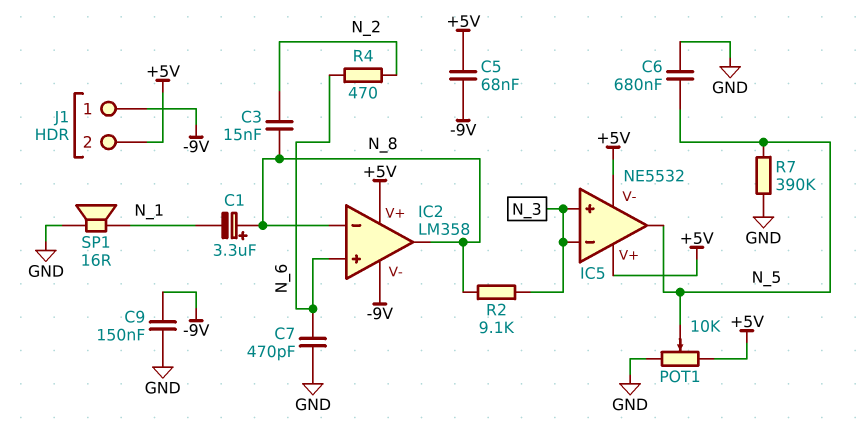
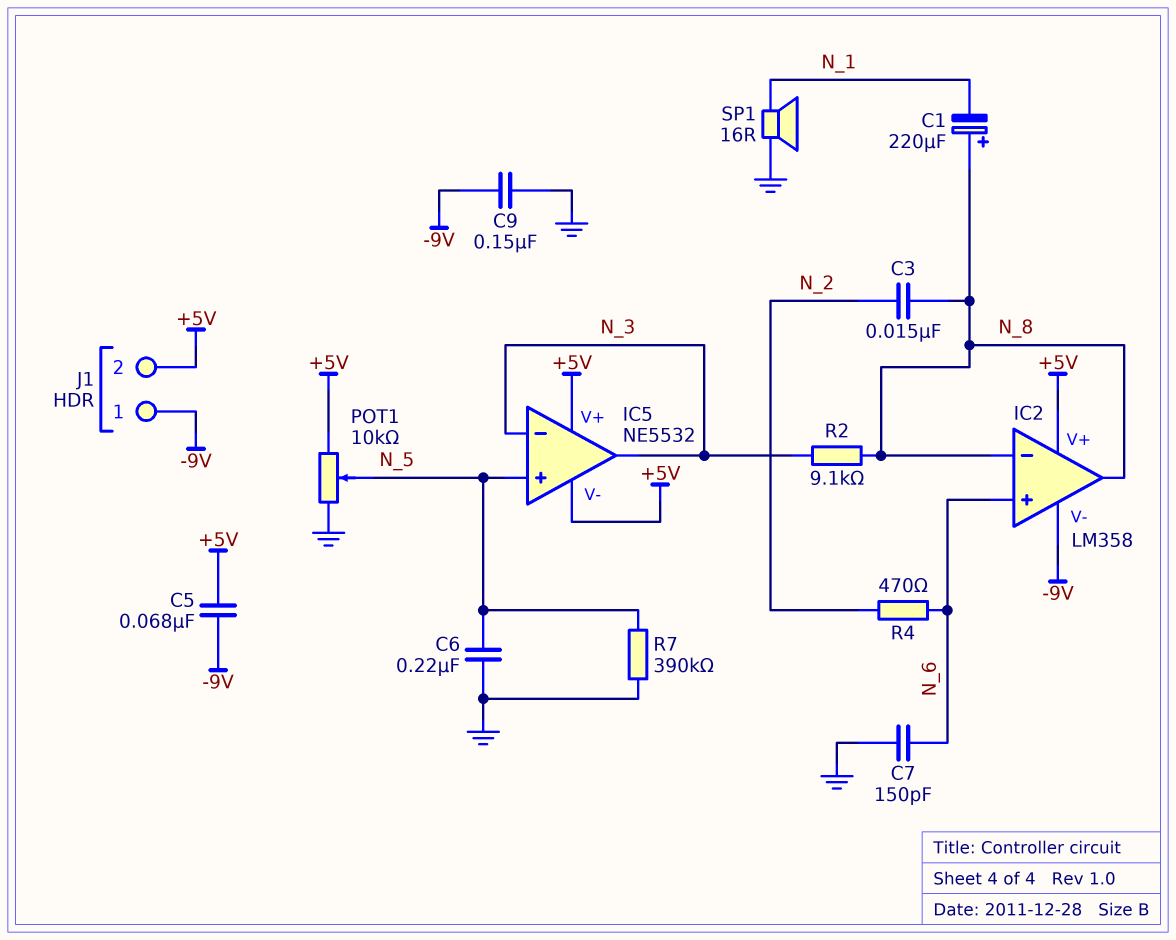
C1: 3.3uF (plus N_8, minus N_1) -> 220uF (plus N_8, minus N_1)
C6: 680nF (GND, N_5) -> 220nF (GND, N_5)
C7: 470pF (GND, N_6) -> 150pF (GND, N_6)
IC5 pin in+: N_3 -> N_5
IC5 pin out: N_5 -> N_3

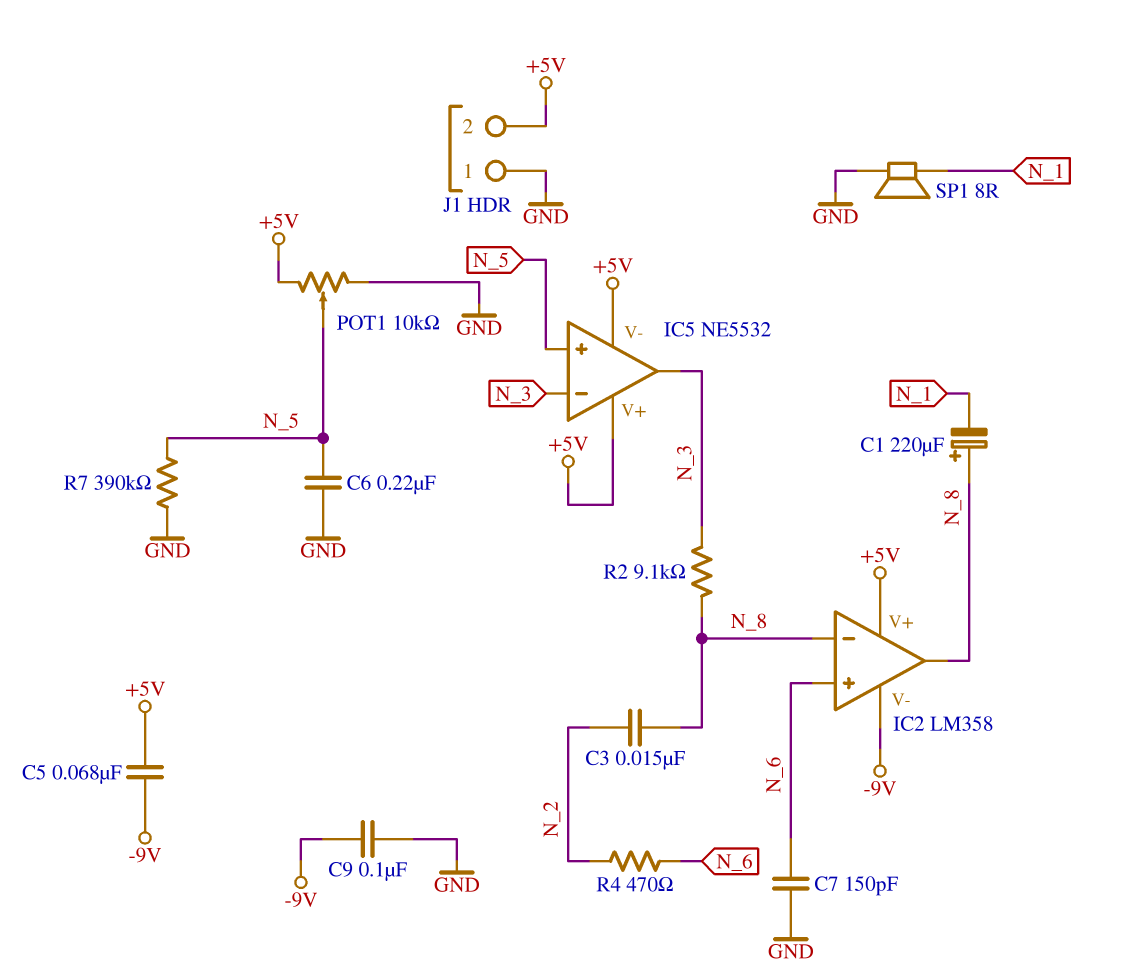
C9: 150nF (-9V, GND) -> 100nF (-9V, GND)
J1 pin 1: -9V -> GND
SP1: speaker 16R (GND, N_1) -> speaker 8R (GND, N_1)

